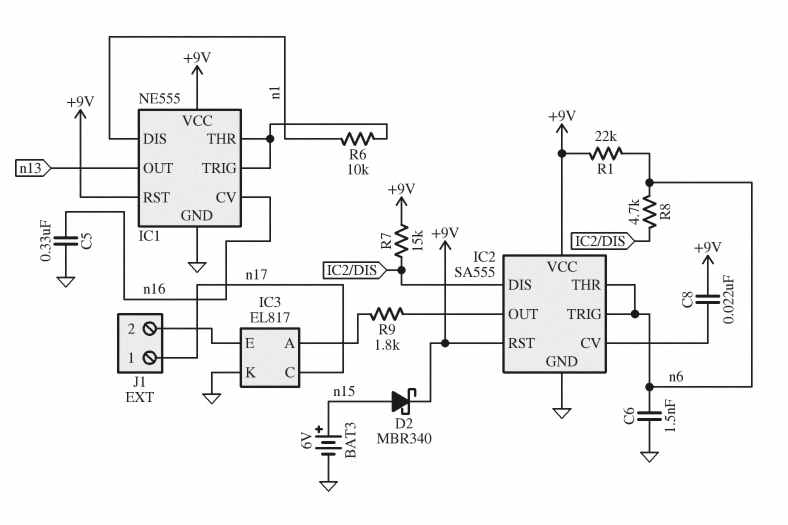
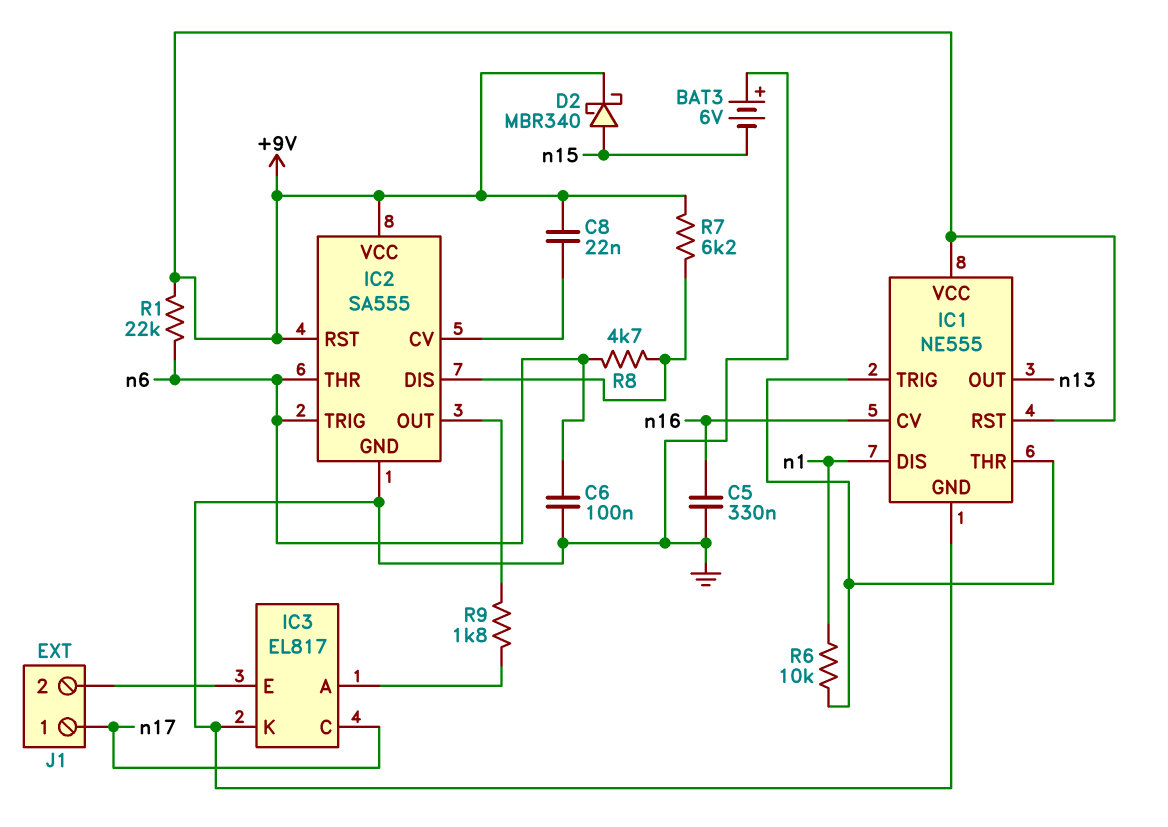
BAT3: 6V (plus n15, minus GND) -> 6V (plus GND, minus n15)
C6: 1.5nF (GND, n6) -> 100nF (GND, n6)
R7: 15k (+9V, IC2/DIS) -> 6.2k (+9V, IC2/DIS)

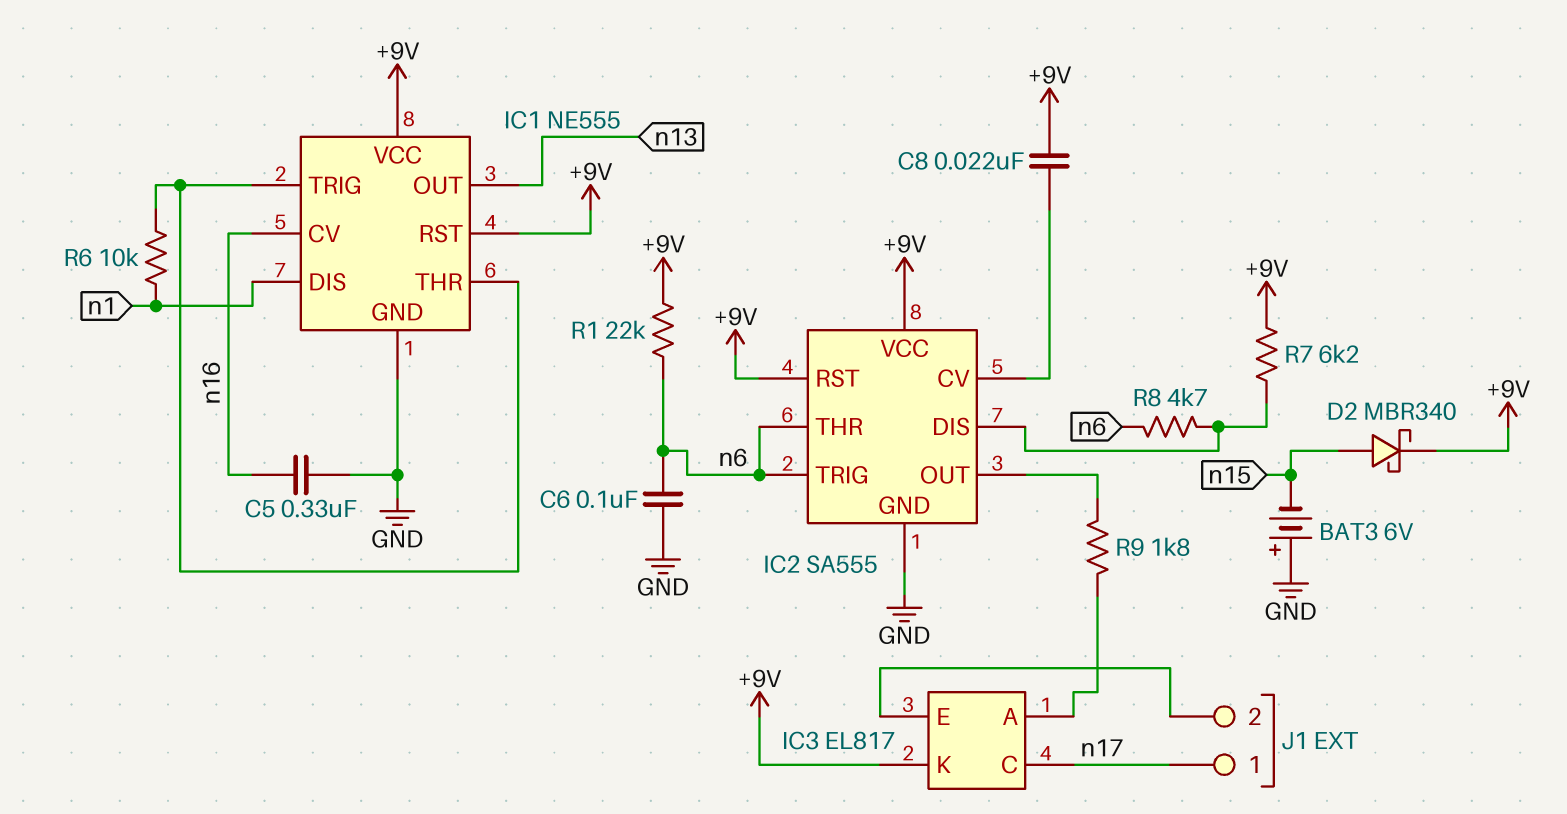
IC3 pin K: GND -> +9V

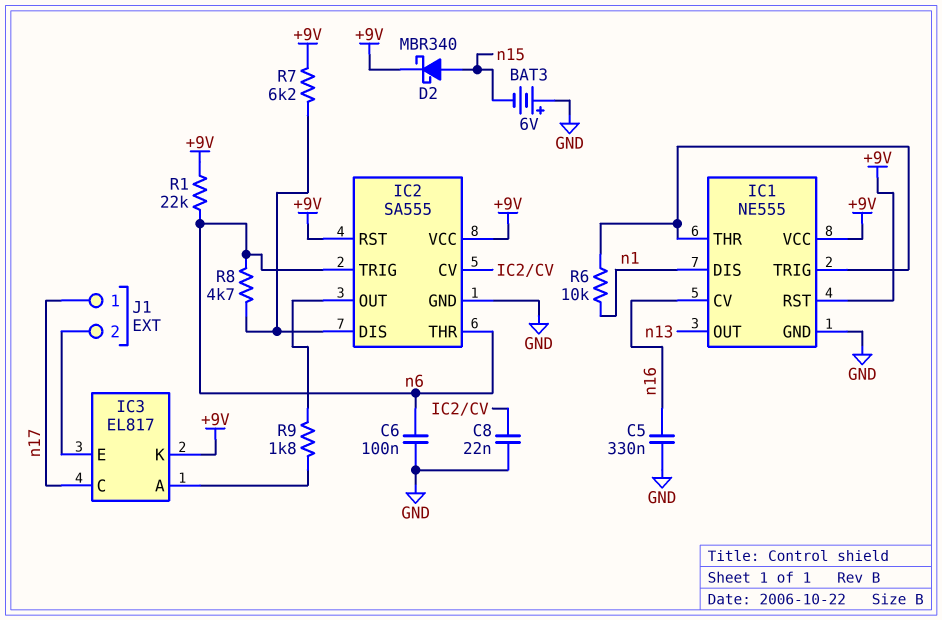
C8: 22nF (+9V, IC2/CV) -> 22nF (GND, IC2/CV)

